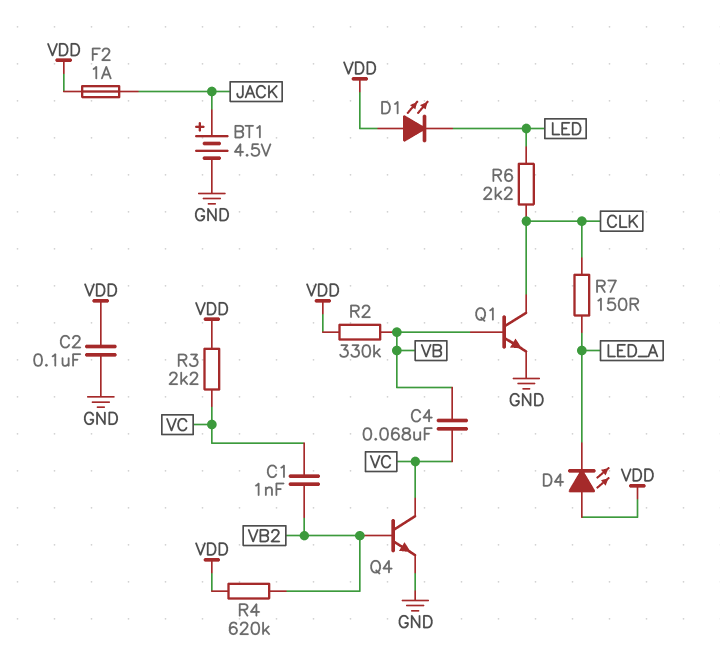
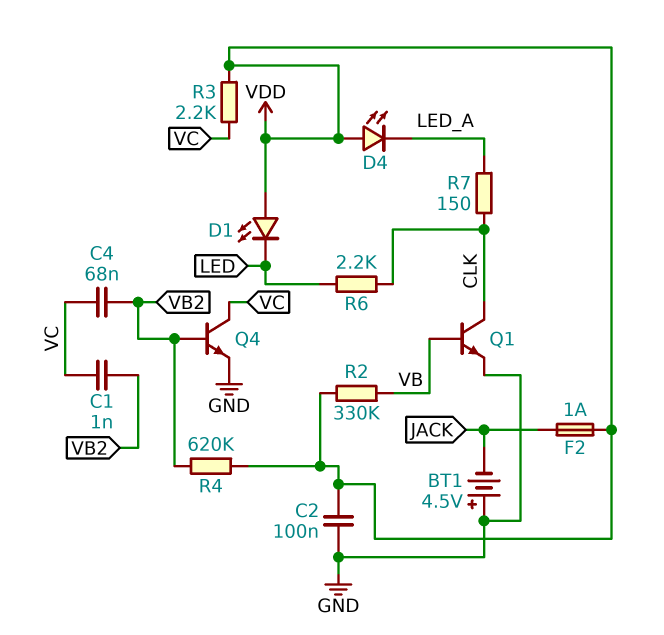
BT1: 4.5V (plus JACK, minus GND) -> 4.5V (plus GND, minus JACK)
C4: 68nF (VB, VC) -> 68nF (VB2, VC)

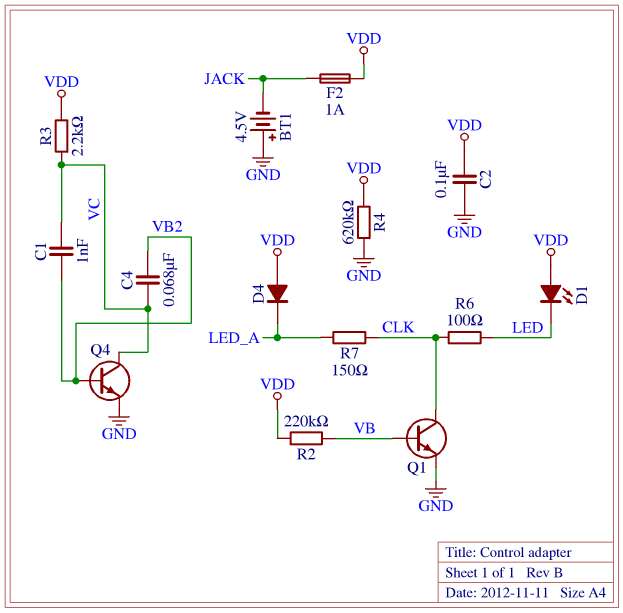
D4: LED (A VDD, K LED_A) -> diode (A VDD, K LED_A)
R2: 330k (VB, VDD) -> 220k (VB, VDD)
R4: 620k (VB2, VDD) -> 620k (GND, VDD)
R6: 2.2k (CLK, LED) -> 100 (CLK, LED)

